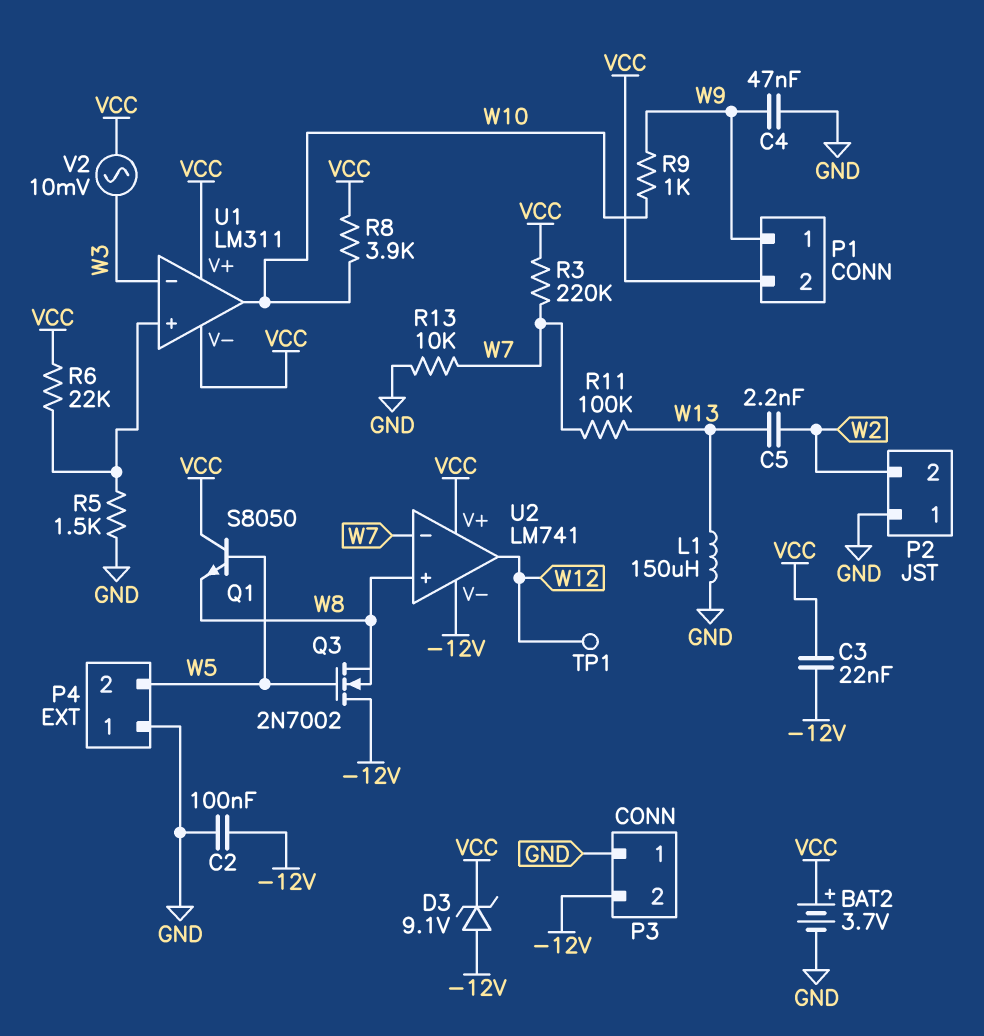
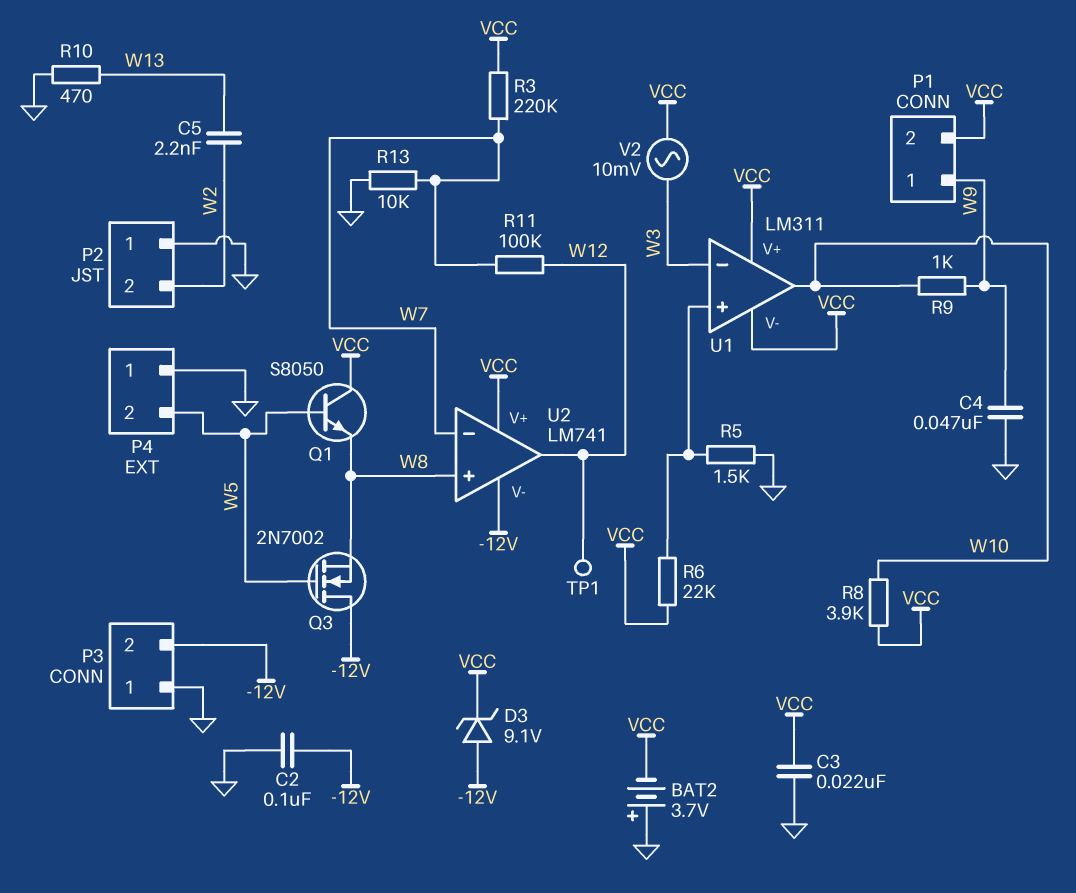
BAT2: 3.7V (plus VCC, minus GND) -> 3.7V (plus GND, minus VCC)
C3: 22nF (-12V, VCC) -> 22nF (GND, VCC)
L1: 150uH (GND, W13) -> none
R10: none -> 470 (GND, W13)
R11: 100k (W7, W13) -> 100k (W7, W12)

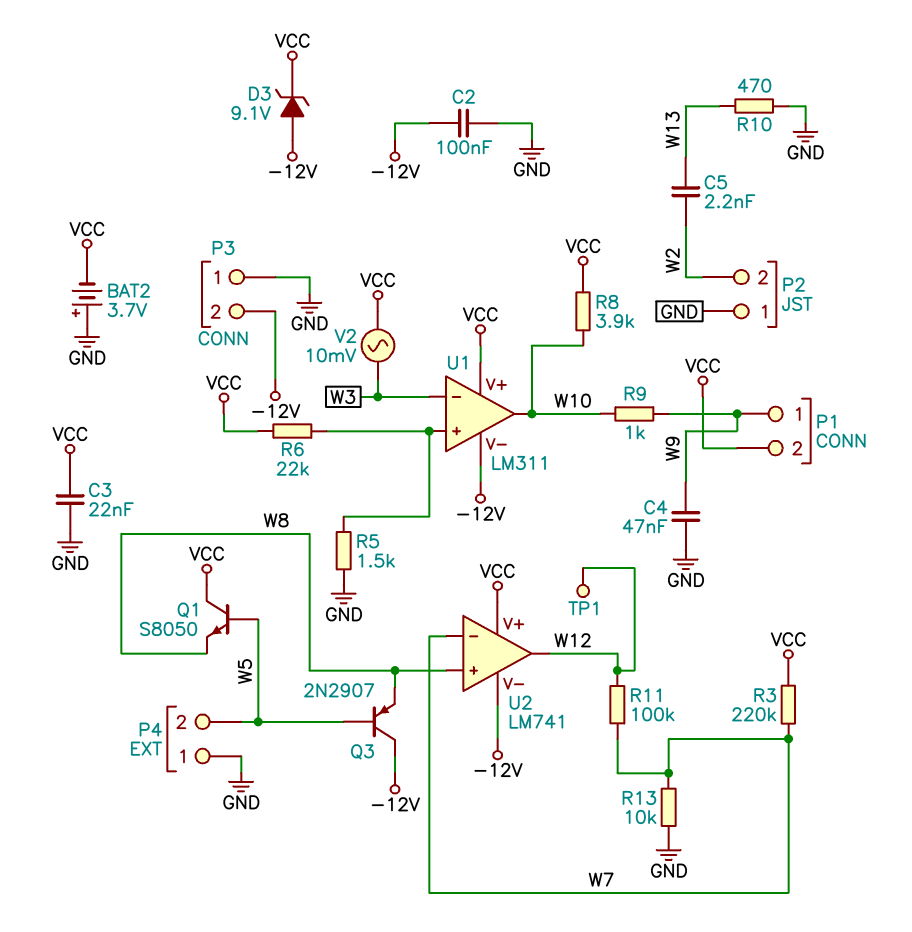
Q3: NMOS 2N7002 (G W5, D -12V, S W8) -> PNP 2N2907 (B W5, C -12V, E W8)
U1 pin V-: VCC -> -12V

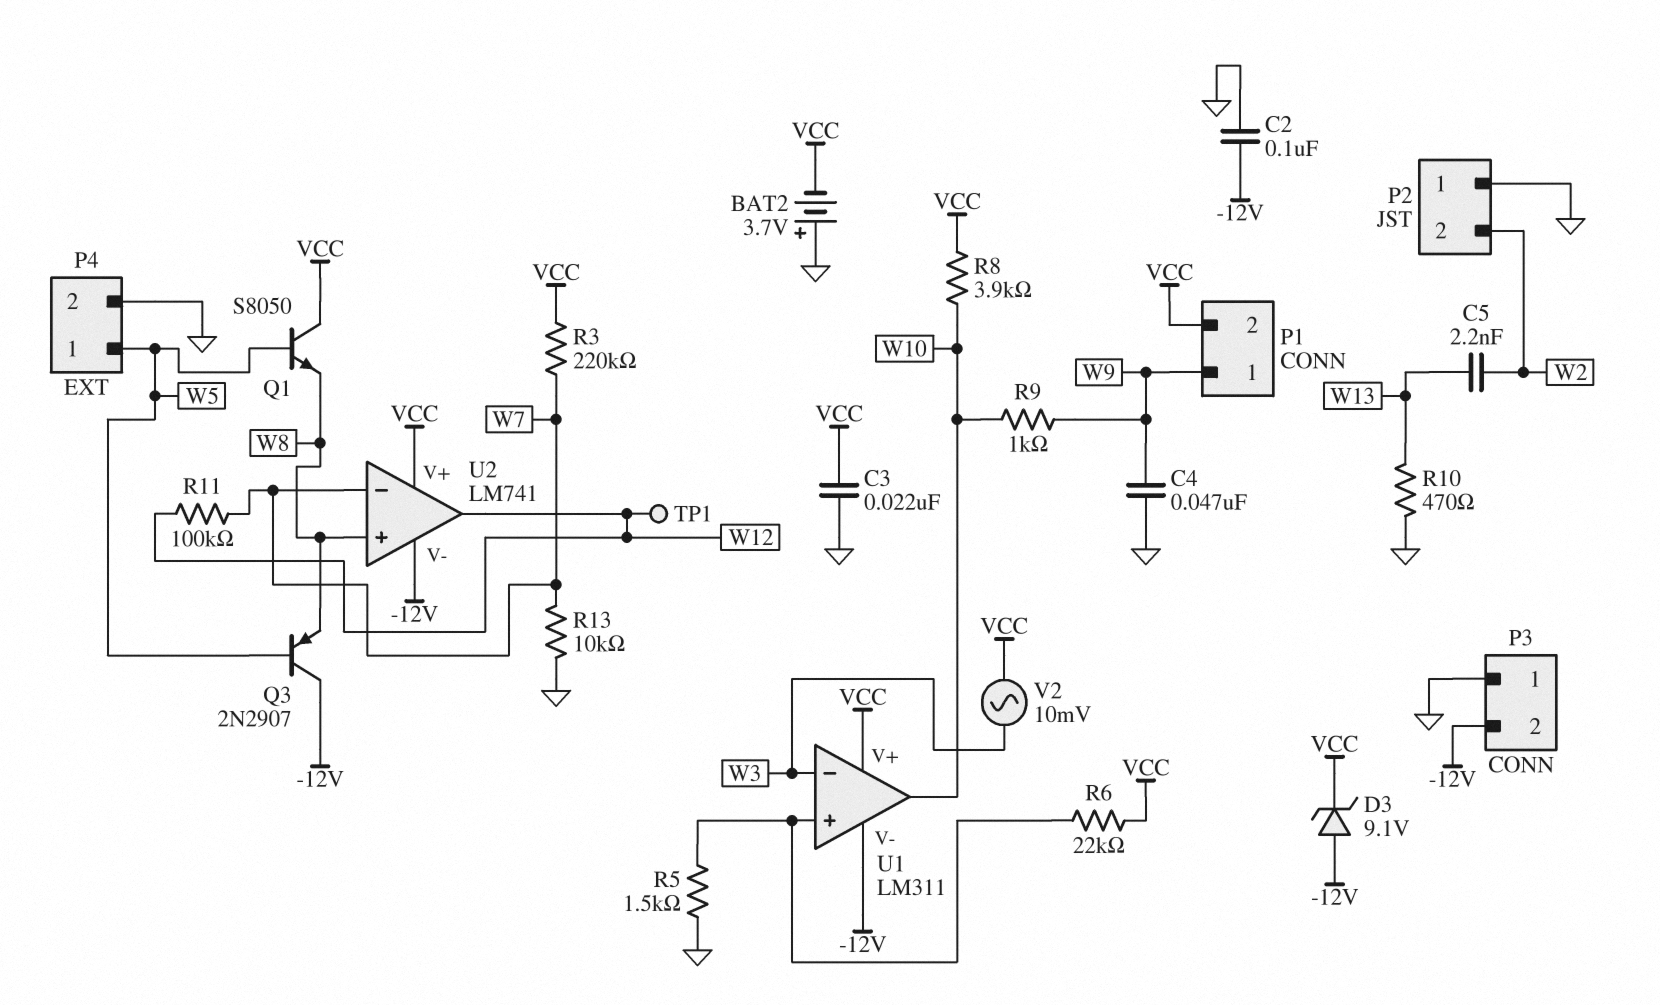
P4 pin 1: GND -> W5
P4 pin 2: W5 -> GND

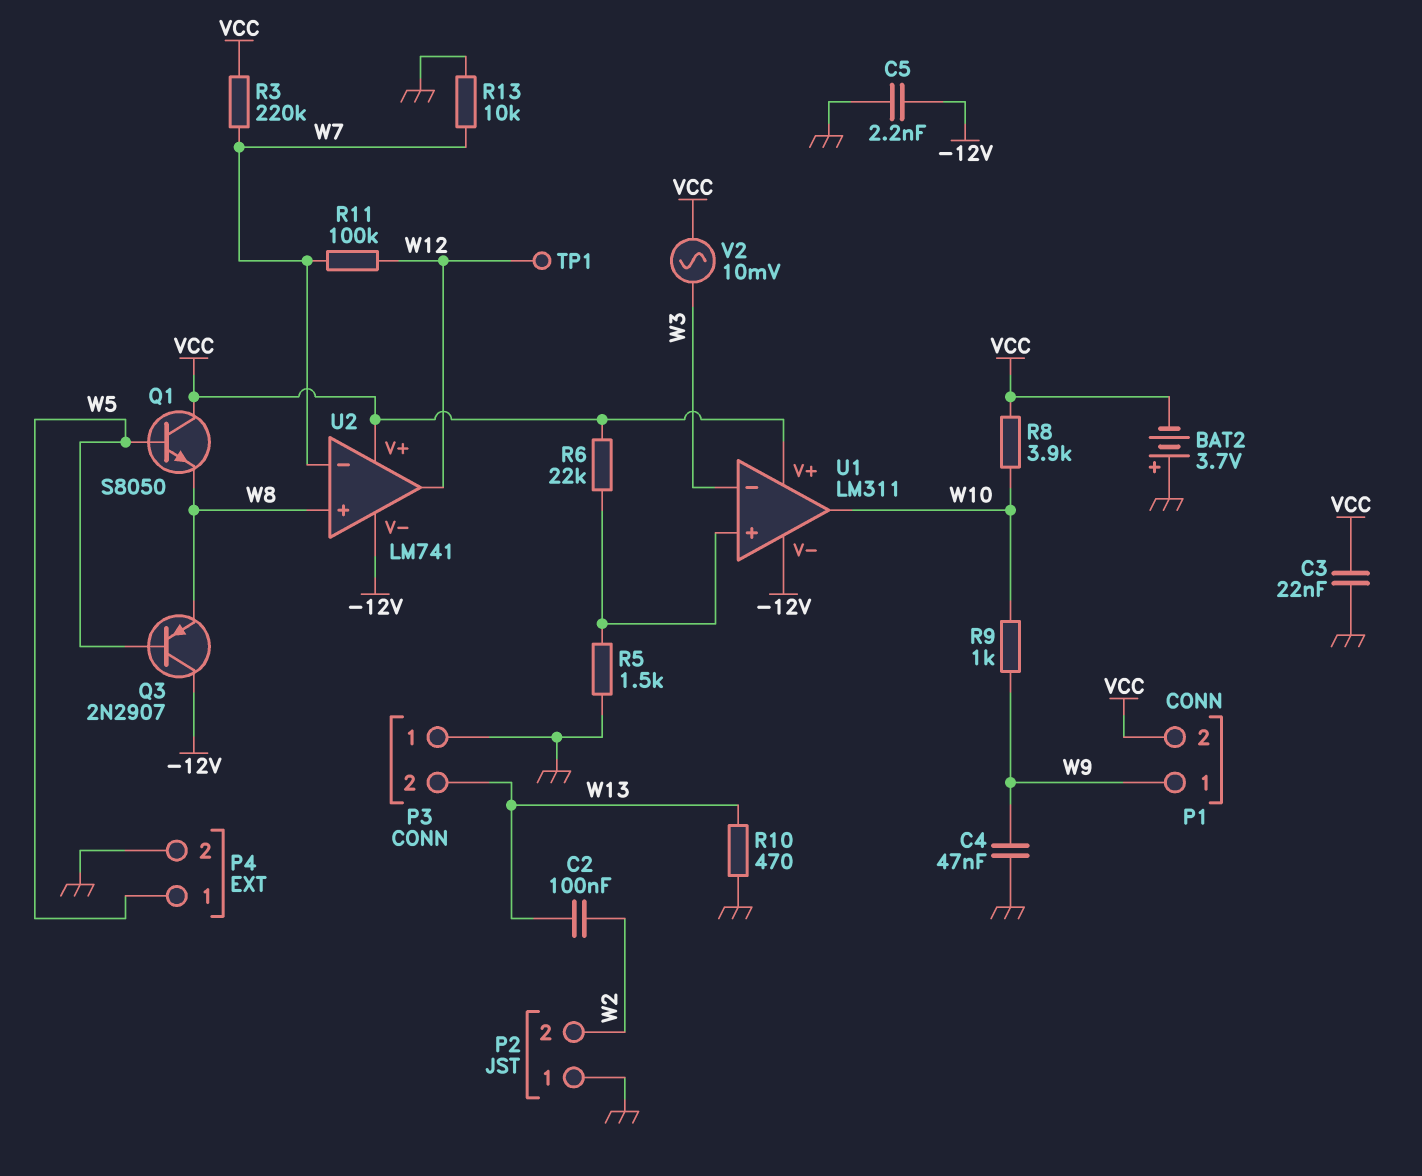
C2: 100nF (-12V, GND) -> 100nF (W2, W13)
C5: 2.2nF (W2, W13) -> 2.2nF (-12V, GND)
D3: zener 9.1V (A -12V, K VCC) -> none
P3 pin 2: -12V -> W13

